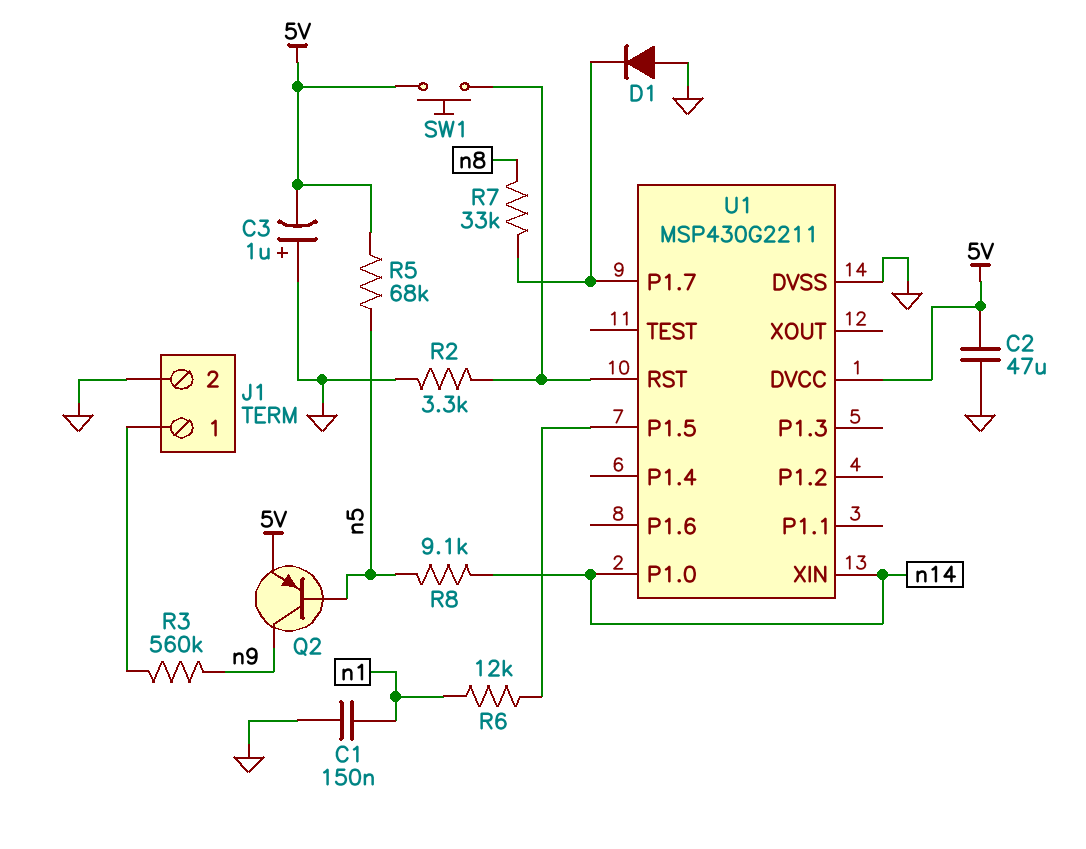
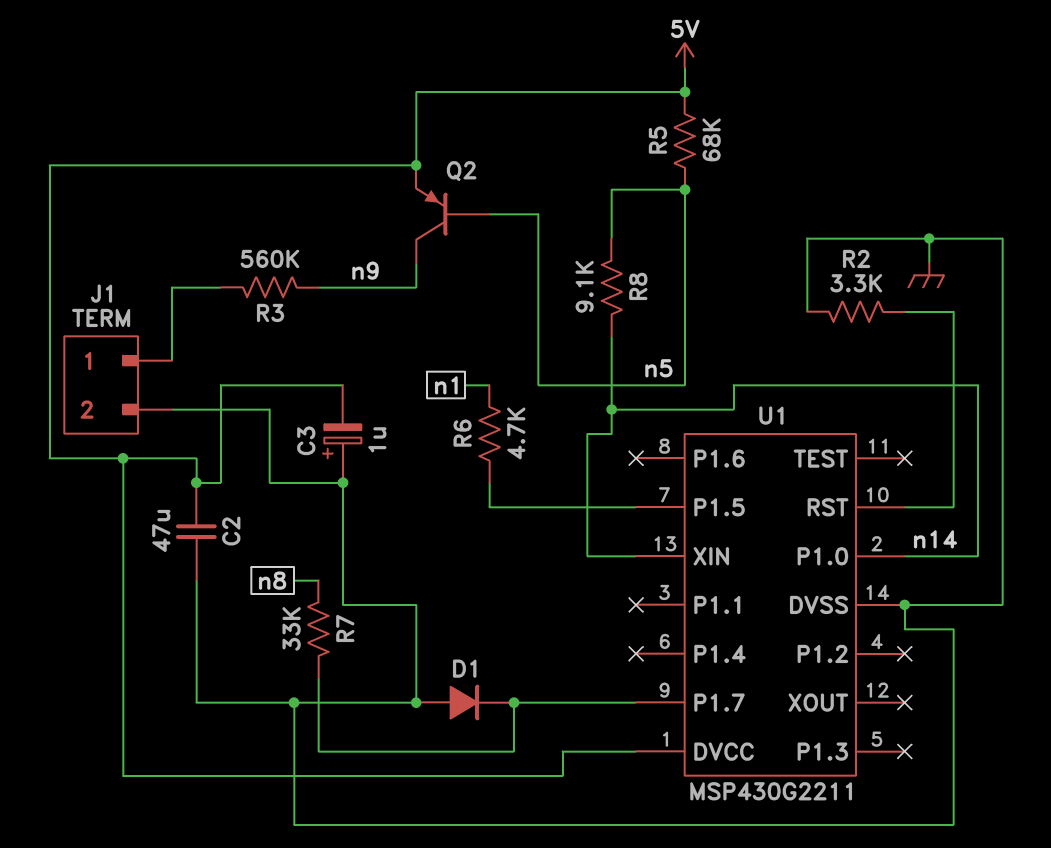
C1: 150nF (GND, n1) -> none
R6: 12k (U1/P1.5, n1) -> 4.7k (U1/P1.5, n1)
SW1: button (5V, U1/RST) -> none

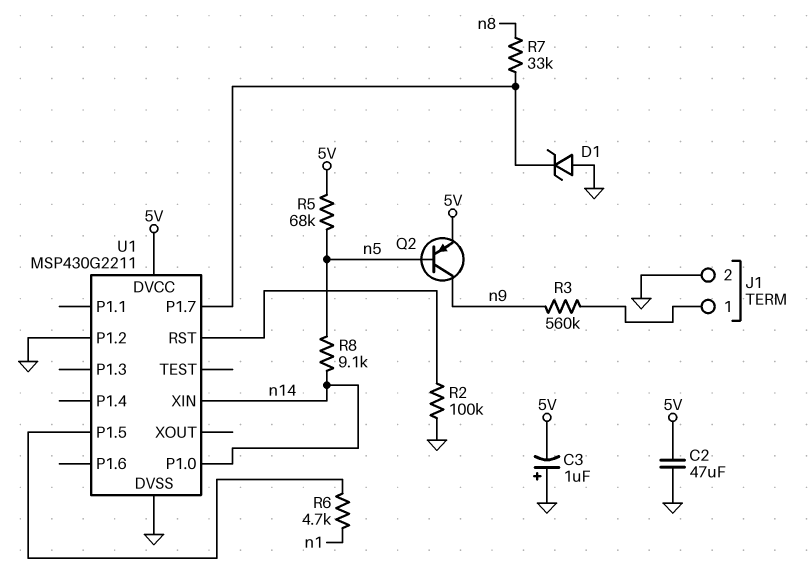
D1: diode (A GND, K U1/P1.7) -> zener (A GND, K U1/P1.7)
R2: 3.3k (GND, U1/RST) -> 100k (GND, U1/RST)
U1 pin P1.2: none -> GND

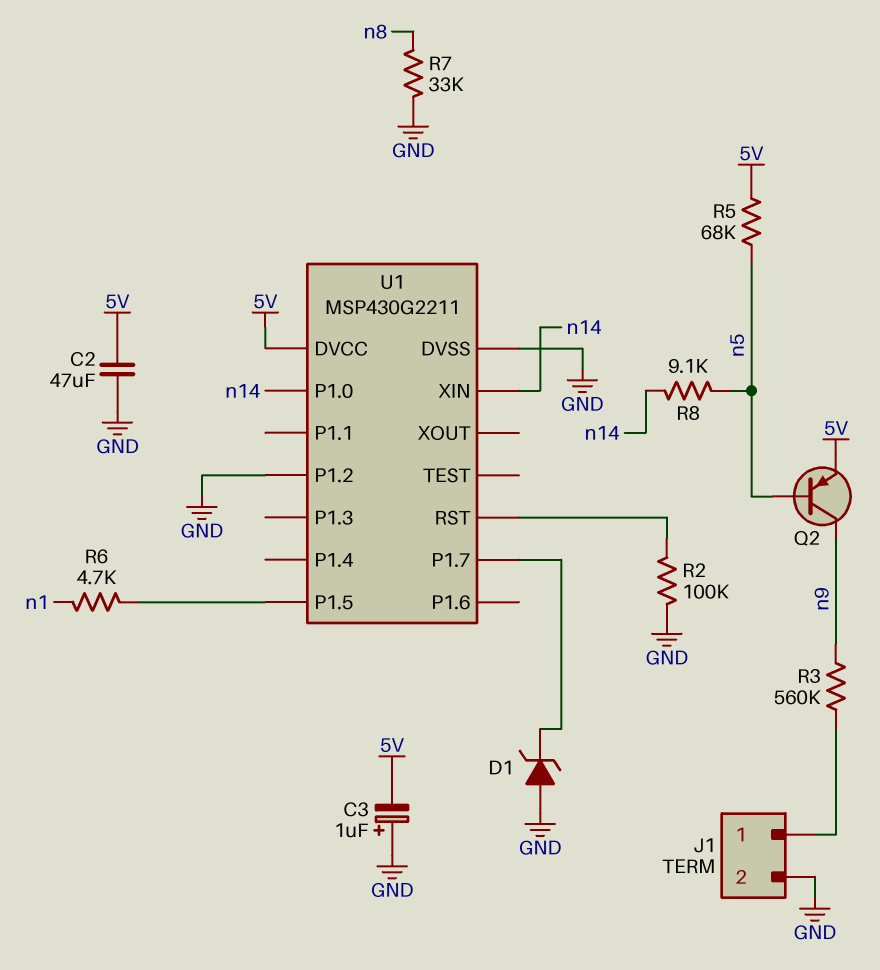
R7: 33k (U1/P1.7, n8) -> 33k (GND, n8)

